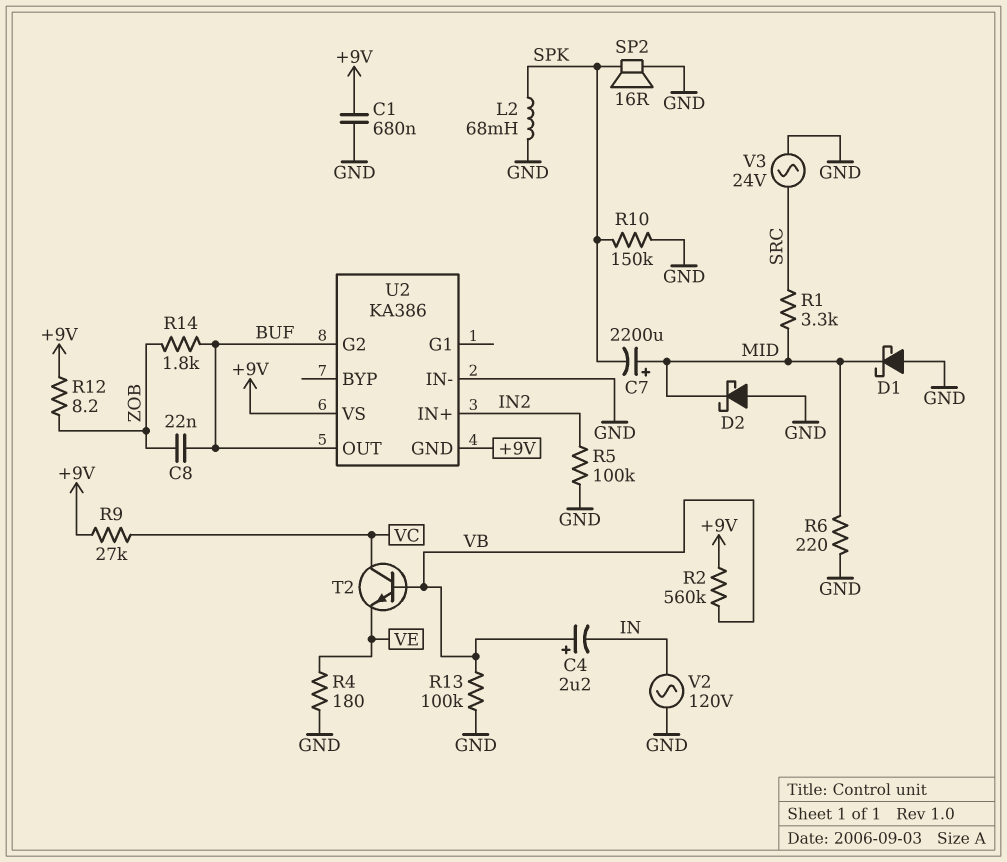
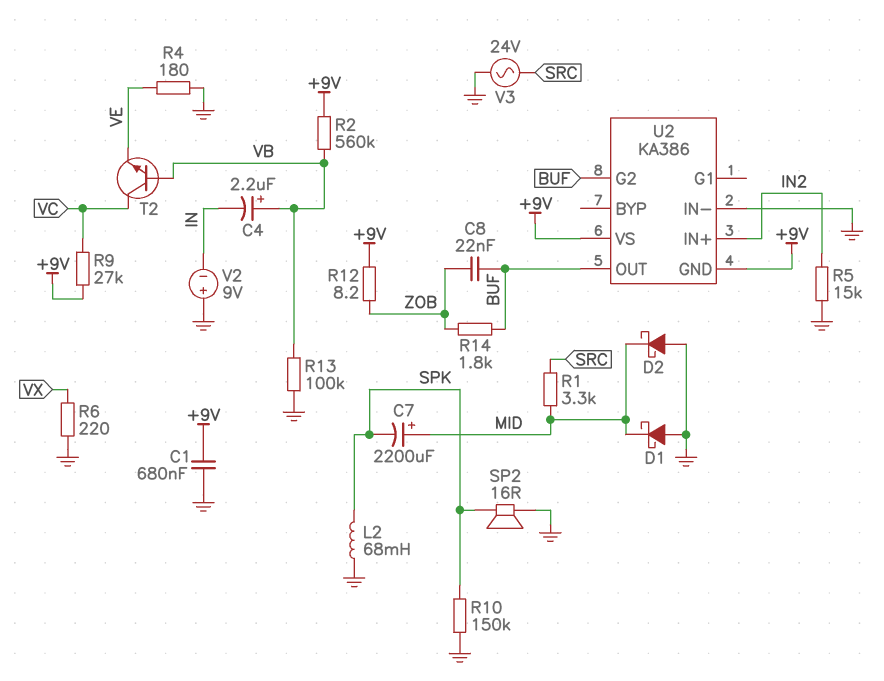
R5: 100k (GND, IN2) -> 15k (GND, IN2)
R6: 220 (GND, MID) -> 220 (GND, VX)
V2: AC 120V (GND, IN) -> 9V (plus GND, minus IN)

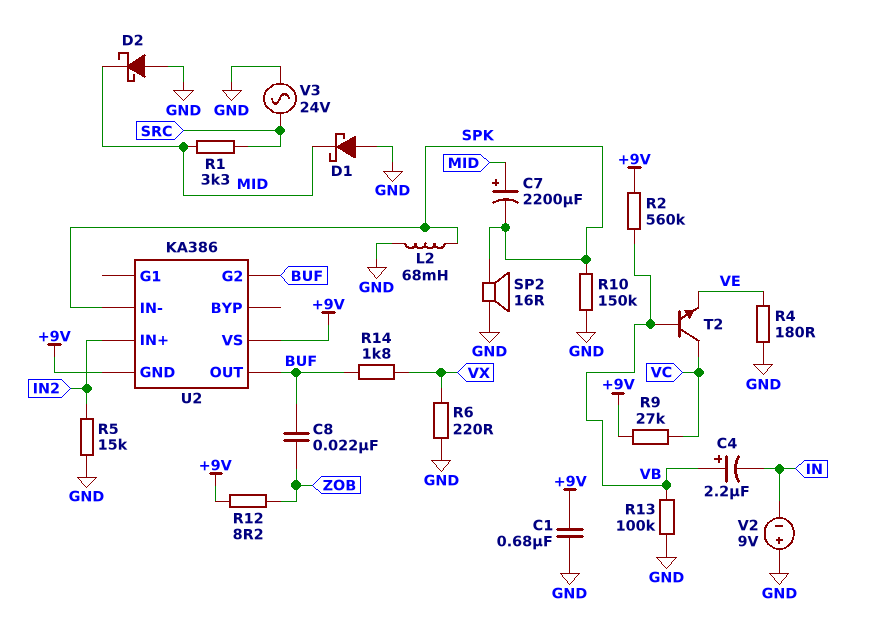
R14: 1.8k (BUF, ZOB) -> 1.8k (BUF, VX)
U2 pin IN-: GND -> SPK

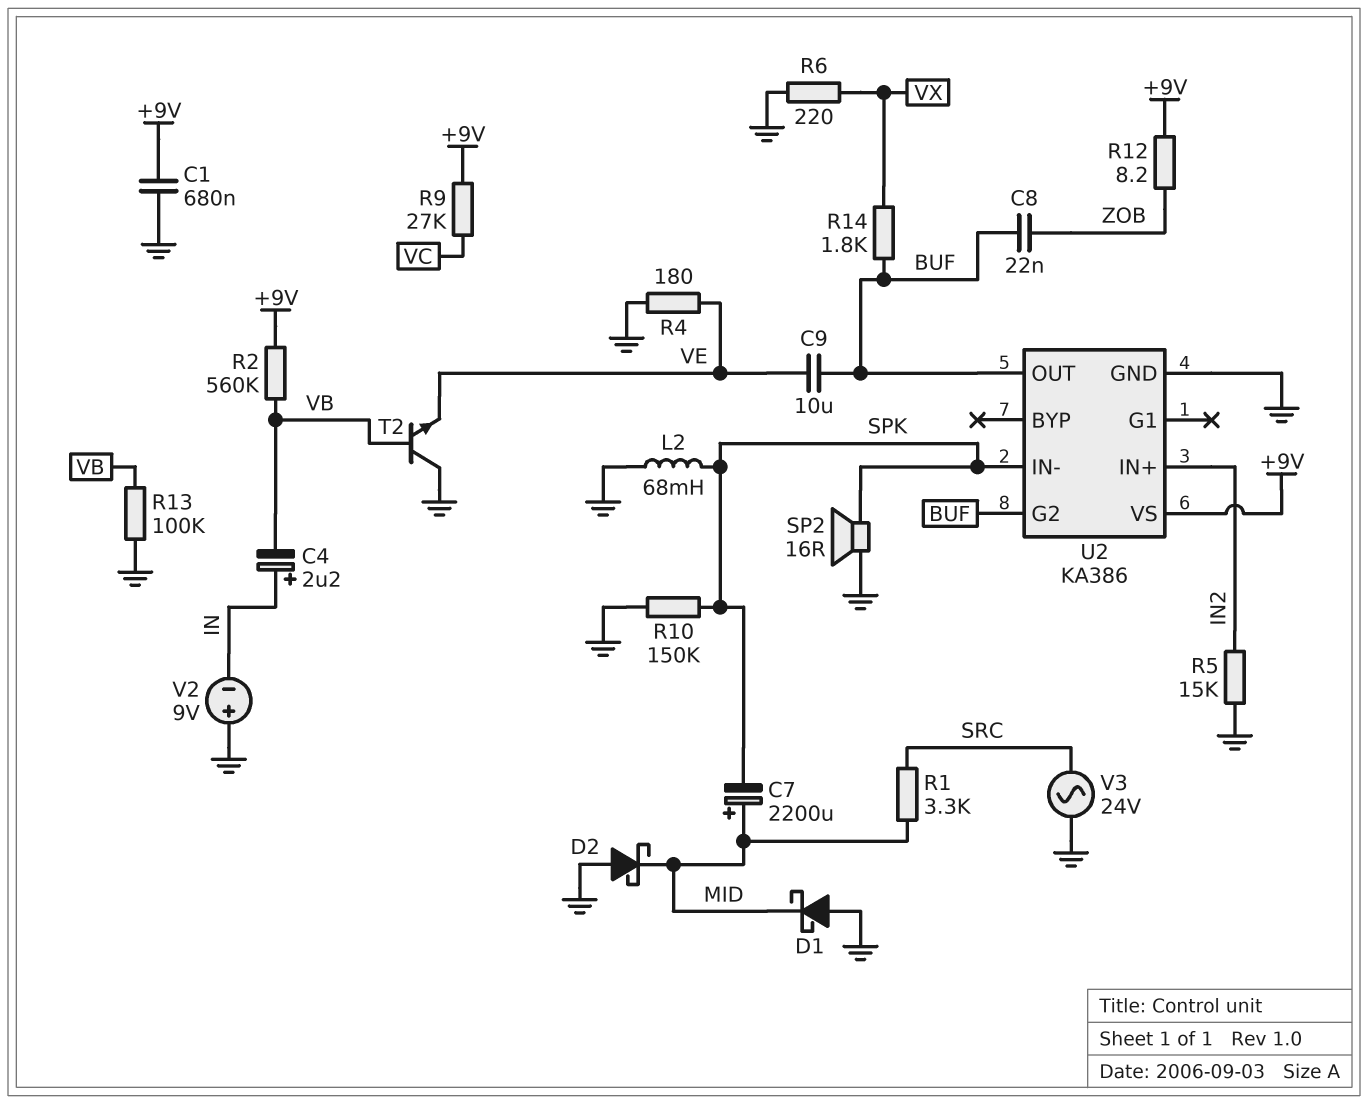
C4: 2.2uF (plus VB, minus IN) -> 2.2uF (plus IN, minus VB)
C9: none -> 10uF (BUF, VE)
T2: NPN (B VB, C VC, E VE) -> NPN (B VB, C GND, E VE)
U2 pin GND: +9V -> GND

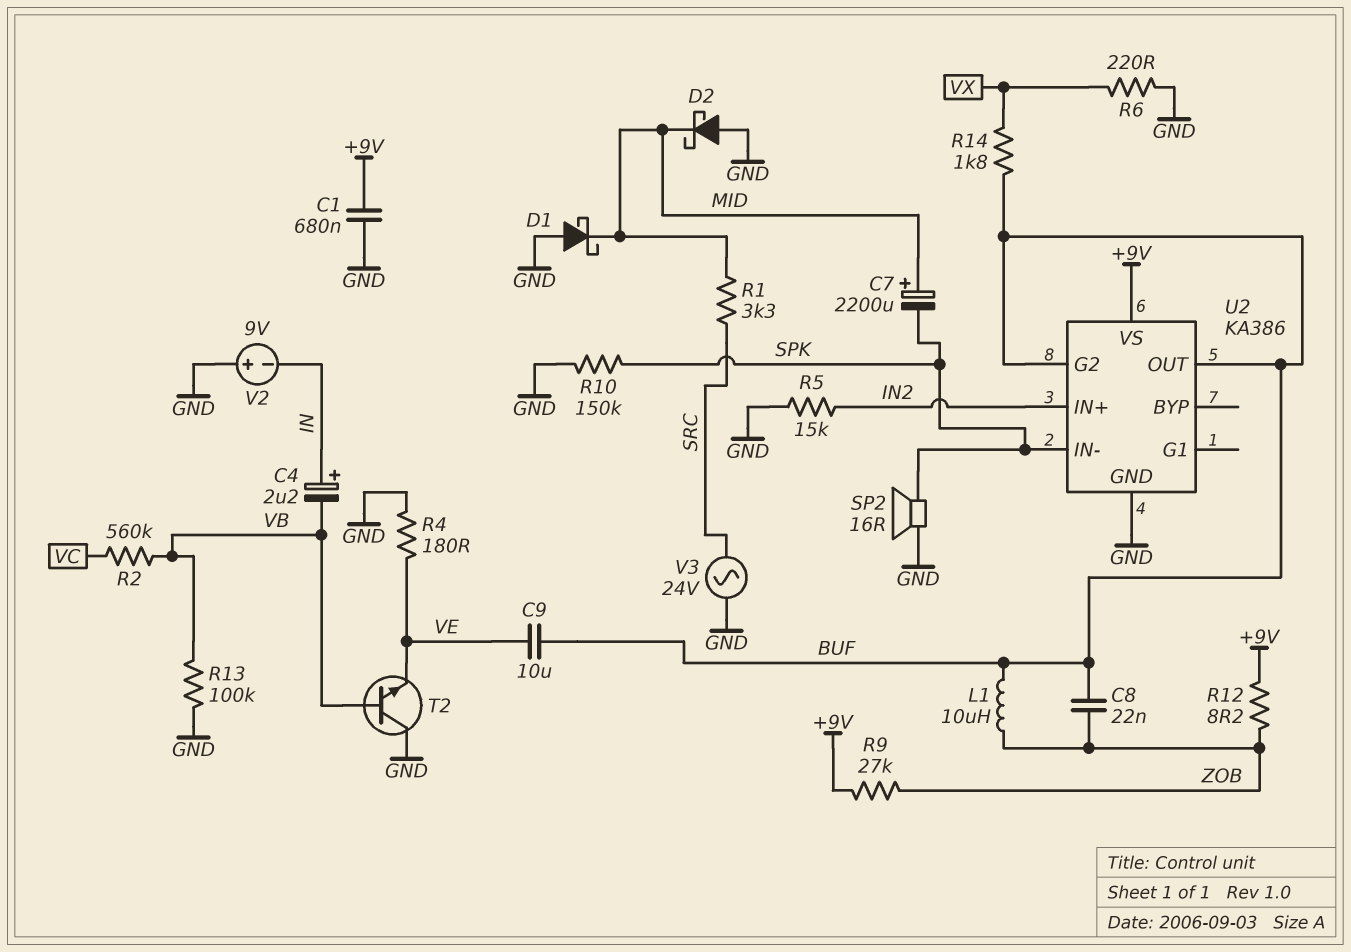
L1: none -> 10uH (BUF, ZOB)
L2: 68mH (GND, SPK) -> none
R2: 560k (+9V, VB) -> 560k (VB, VC)
R9: 27k (+9V, VC) -> 27k (+9V, ZOB)

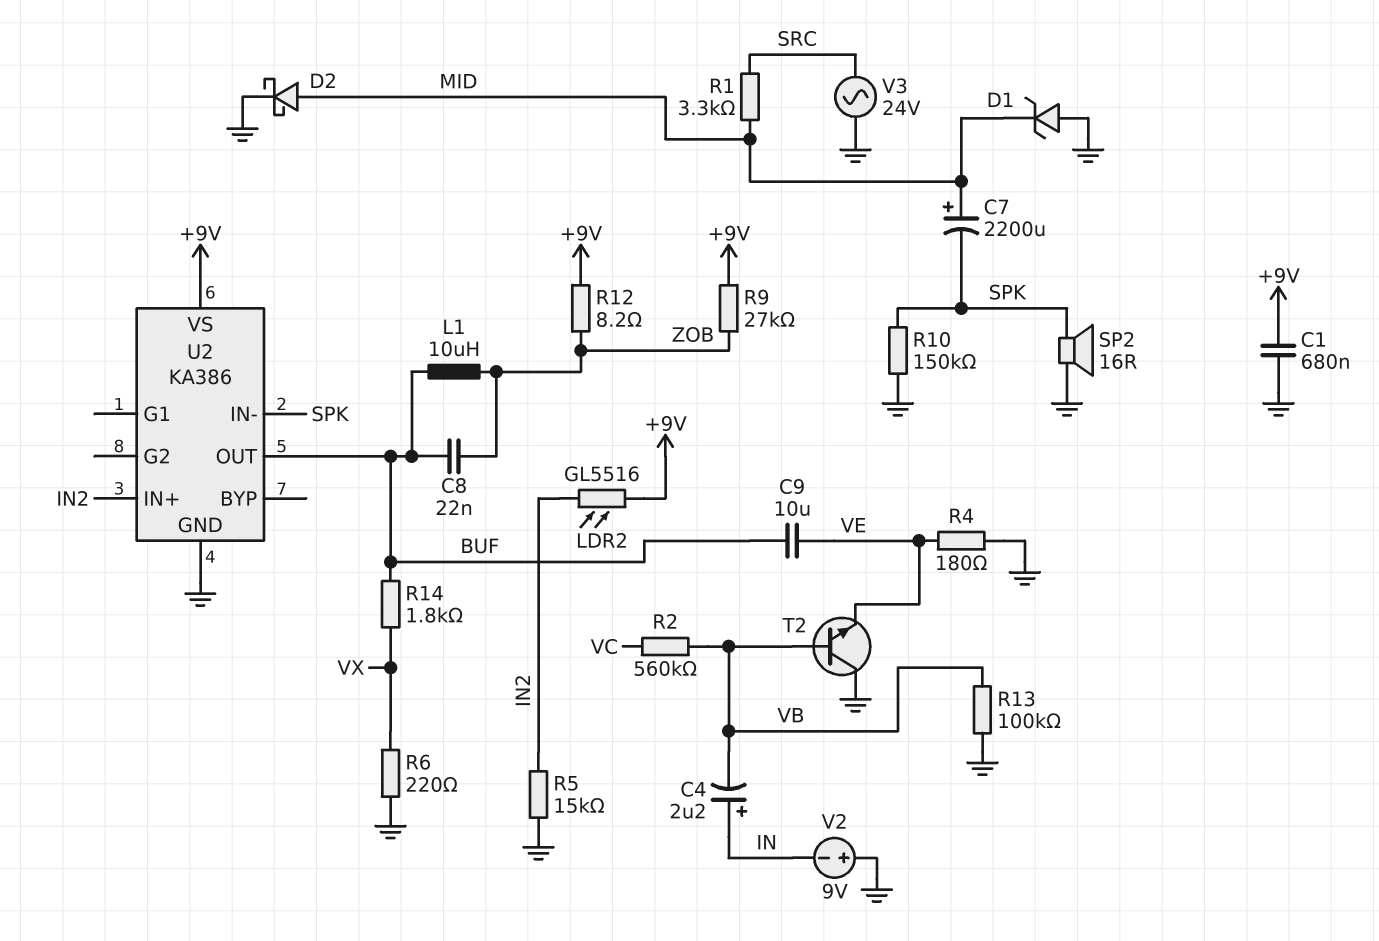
D1: schottky (A GND, K MID) -> zener (A GND, K MID)
D2: schottky (A GND, K MID) -> schottky (A MID, K GND)
LDR2: none -> GL5516 (+9V, IN2)
U2 pin G2: BUF -> none

